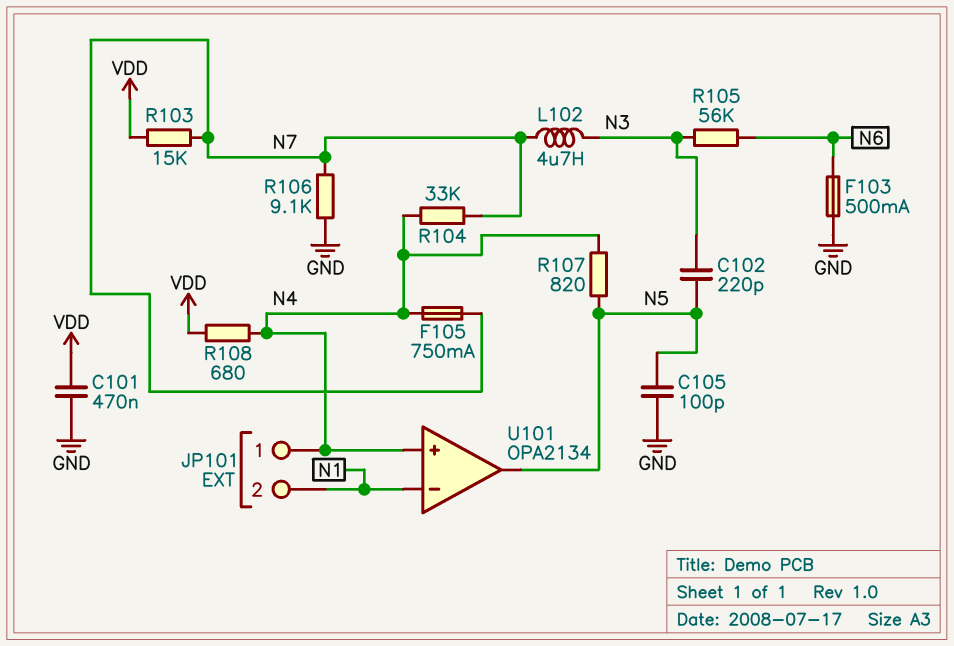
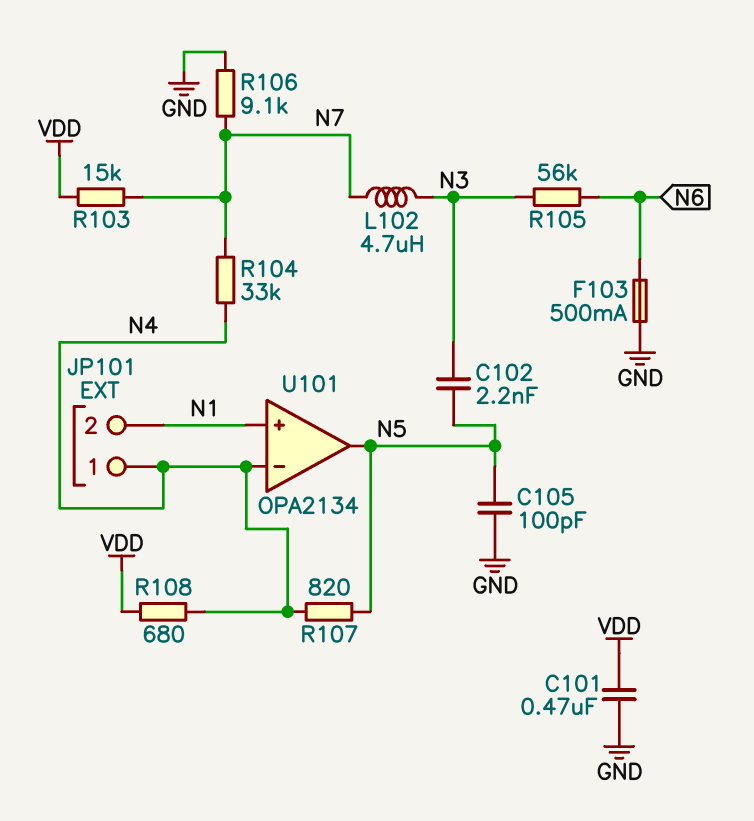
C102: 220pF (N3, N5) -> 2.2nF (N3, N5)
F105: 750mA (N4, N7) -> none
U101 pin in+: N4 -> N1
U101 pin in-: N1 -> N4

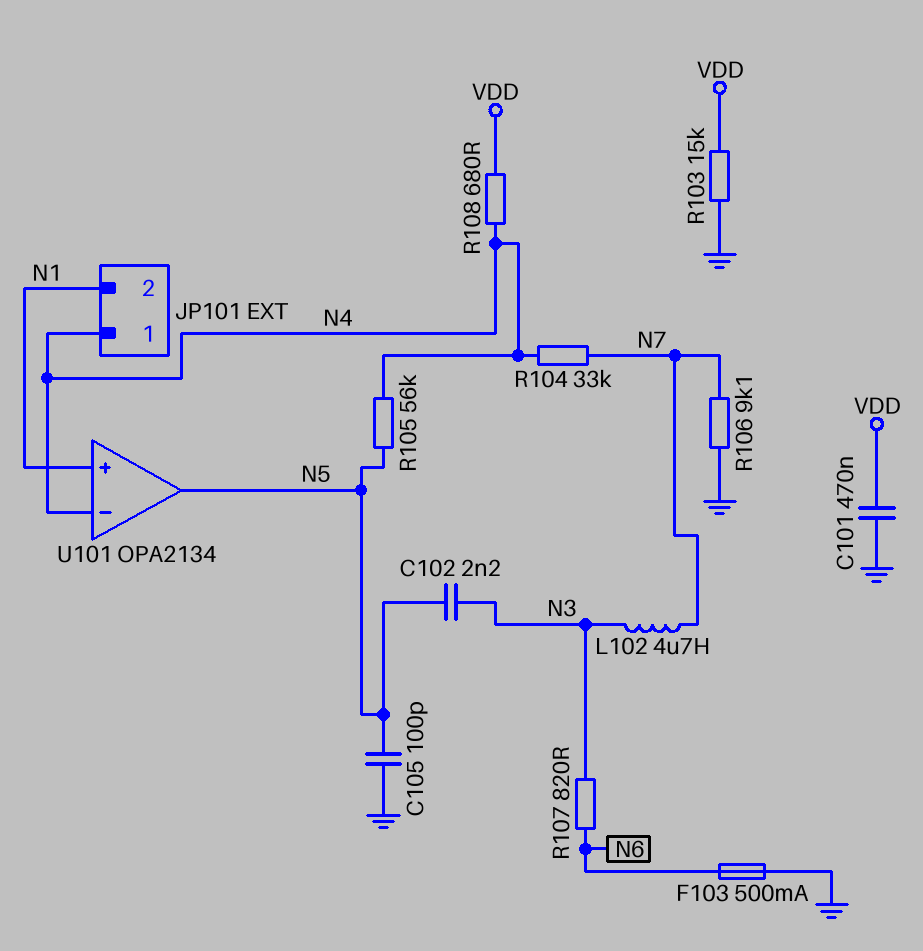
R103: 15k (N7, VDD) -> 15k (GND, VDD)
R105: 56k (N3, N6) -> 56k (N4, N5)
R107: 820 (N4, N5) -> 820 (N3, N6)

